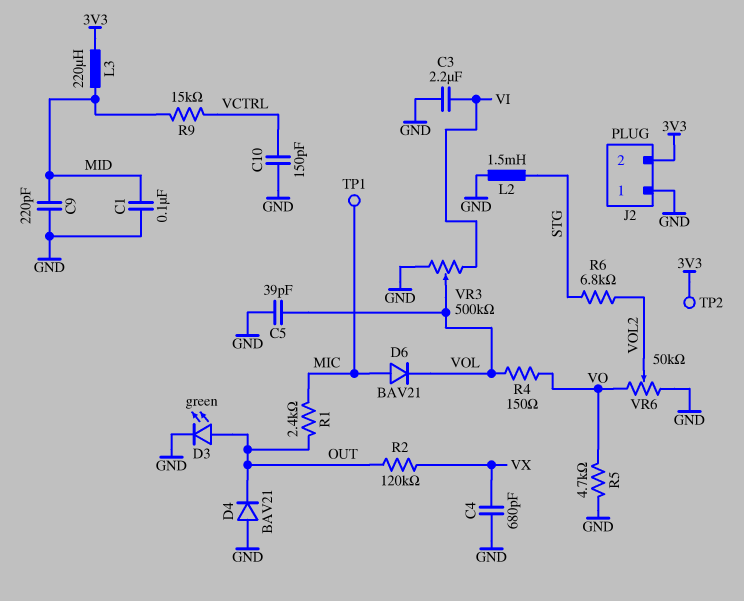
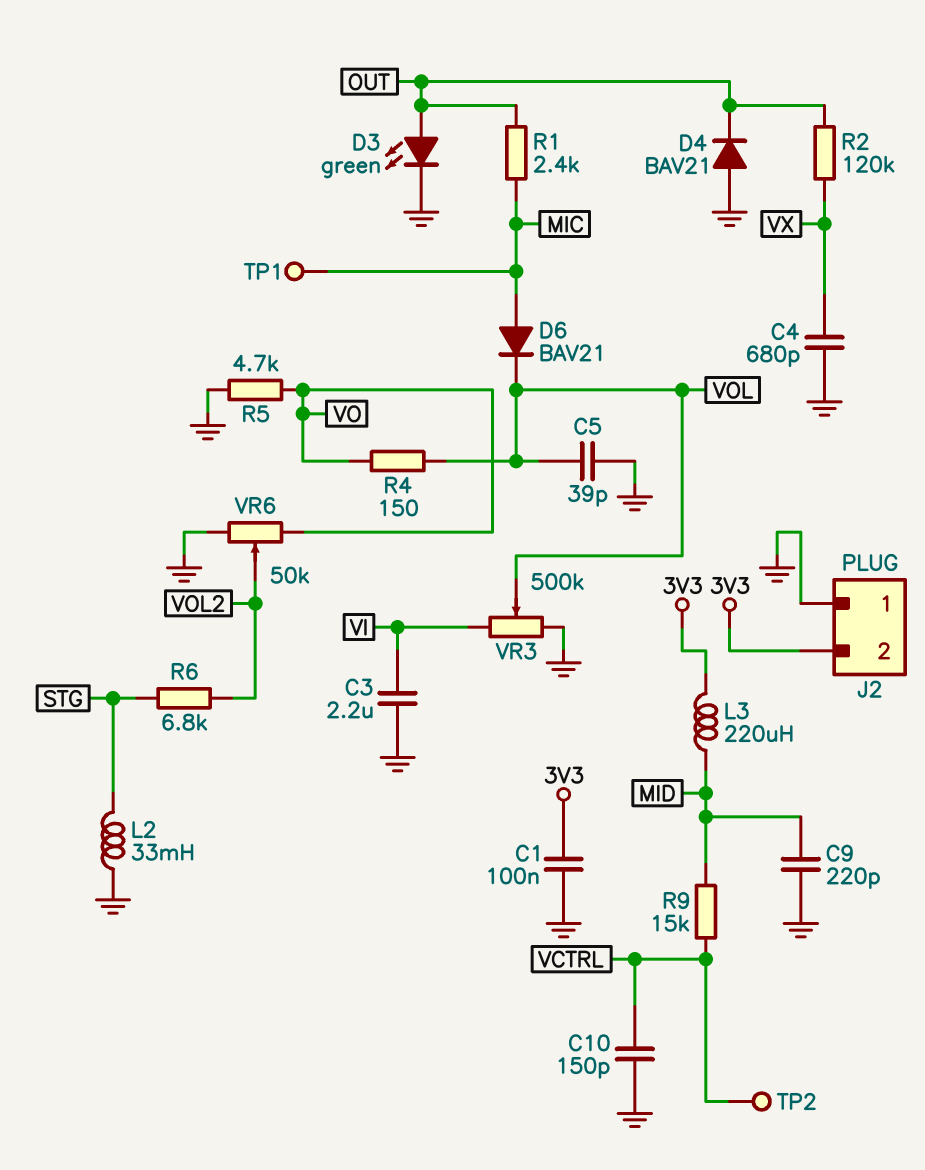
C1: 100nF (GND, MID) -> 100nF (3V3, GND)
L2: 1.5mH (GND, STG) -> 33mH (GND, STG)
TP2: test point (3V3) -> test point (VCTRL)

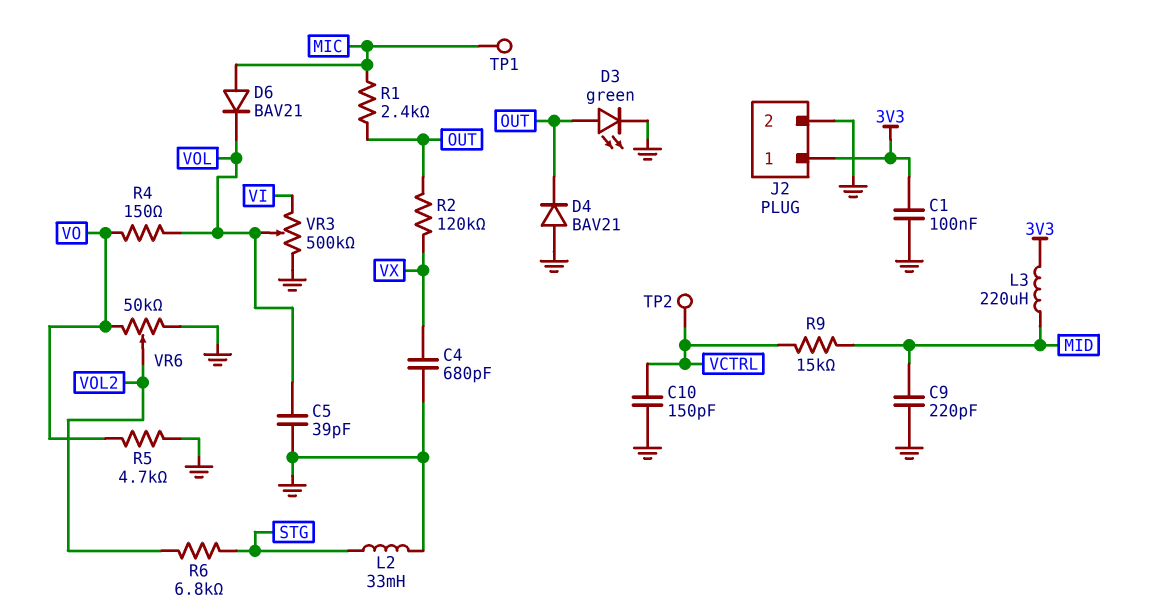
C3: 2.2uF (GND, VI) -> none
J2 pin 1: GND -> 3V3
J2 pin 2: 3V3 -> GND

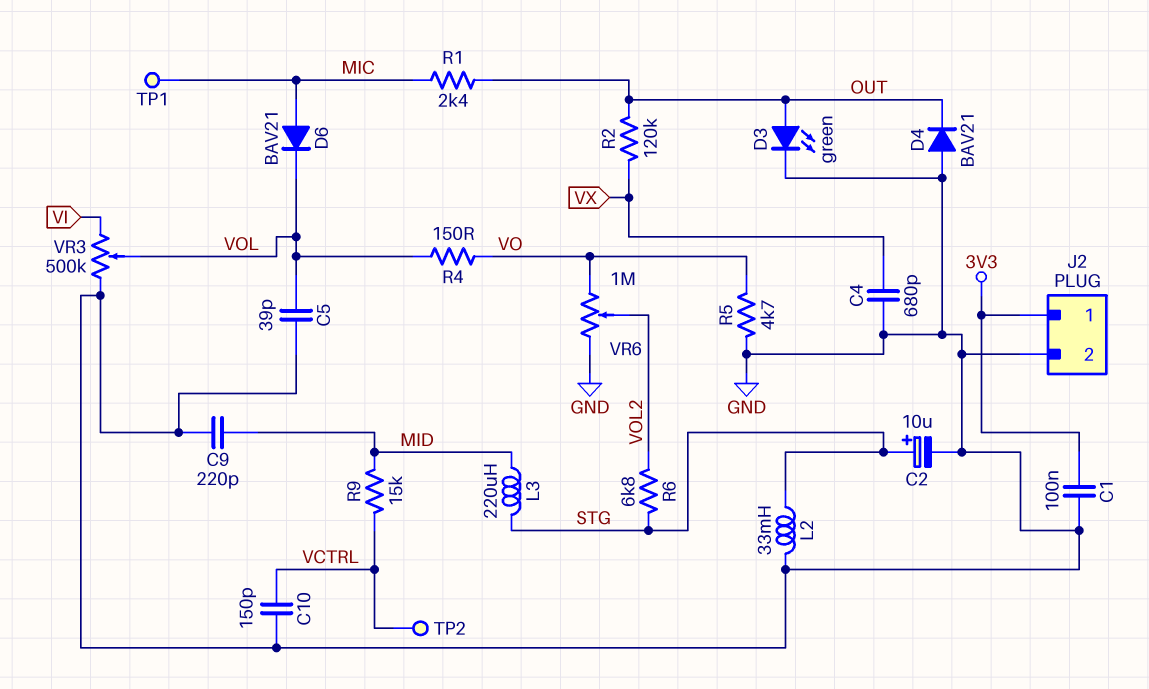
C2: none -> 10uF (plus STG, minus GND)
L3: 220uH (3V3, MID) -> 220uH (MID, STG)
VR6: 50k (GND, VO, wiper VOL2) -> 1M (GND, VO, wiper VOL2)

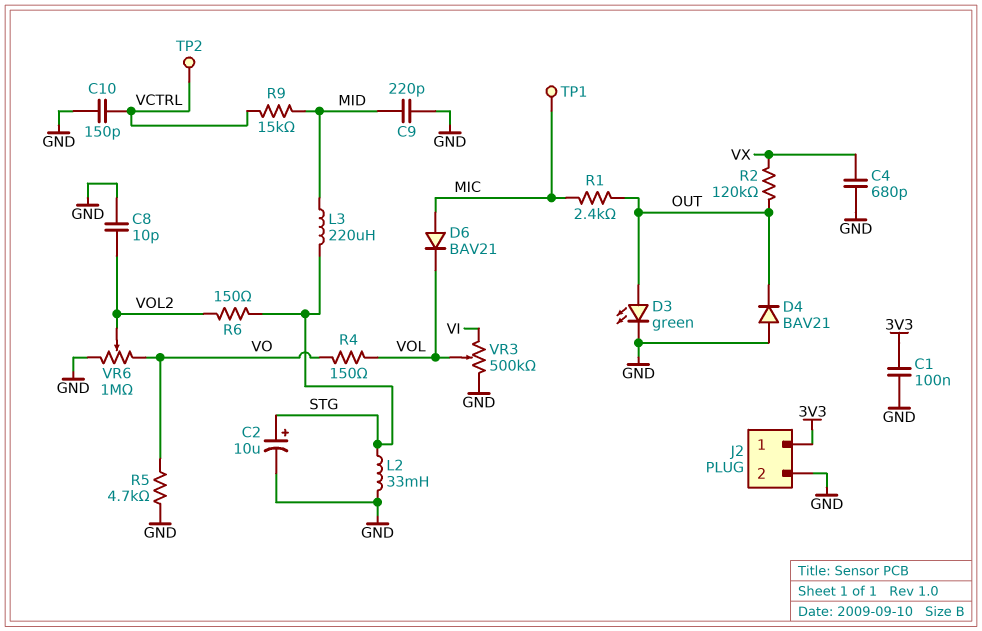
C5: 39pF (GND, VOL) -> none
C8: none -> 10pF (GND, VOL2)
R6: 6.8k (STG, VOL2) -> 150 (STG, VOL2)

